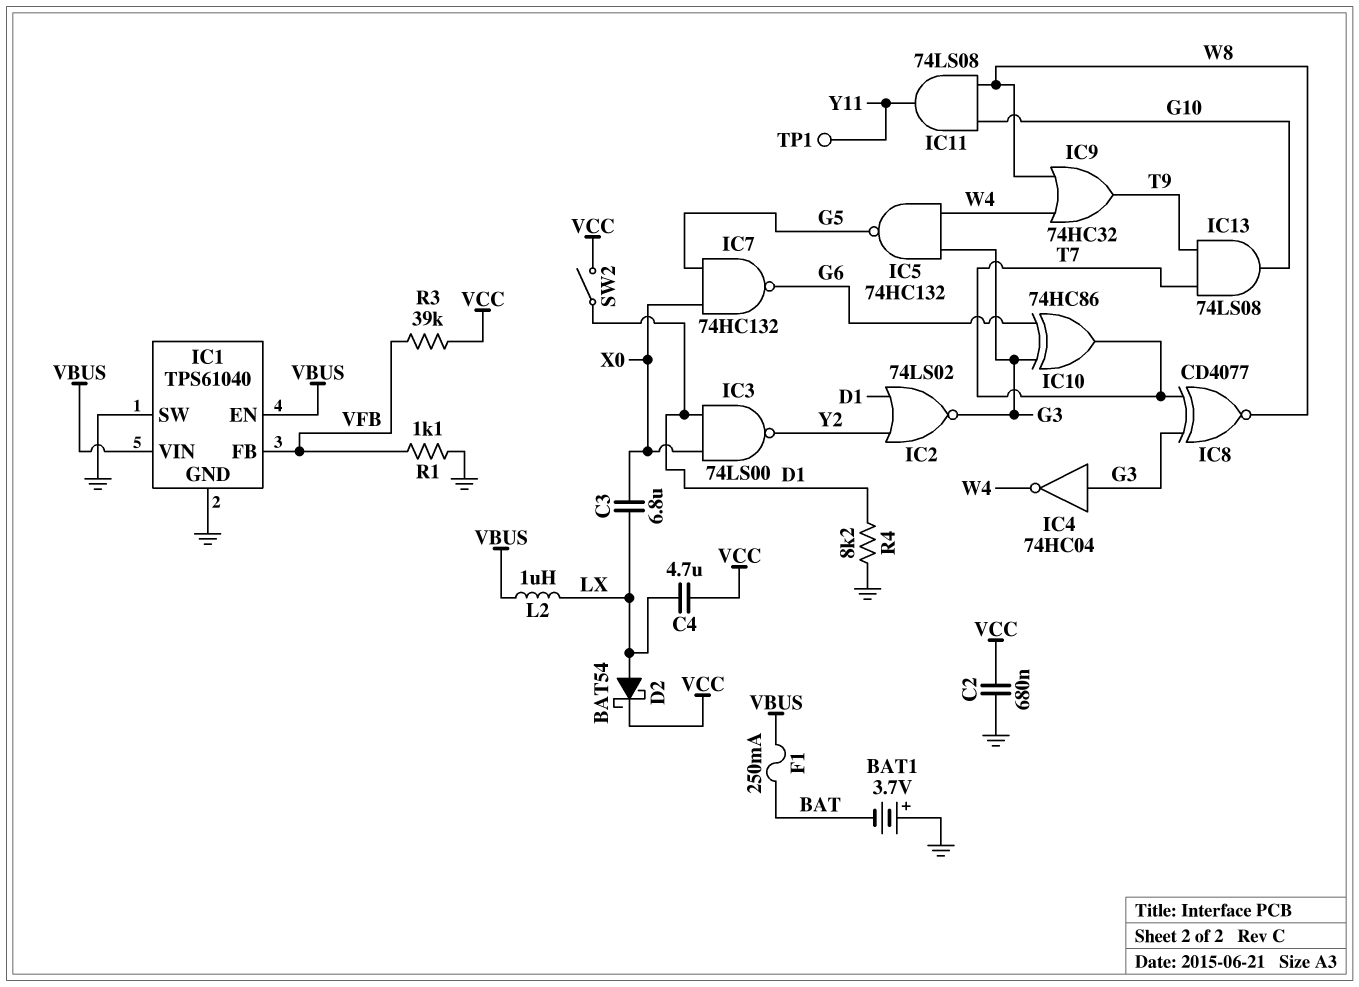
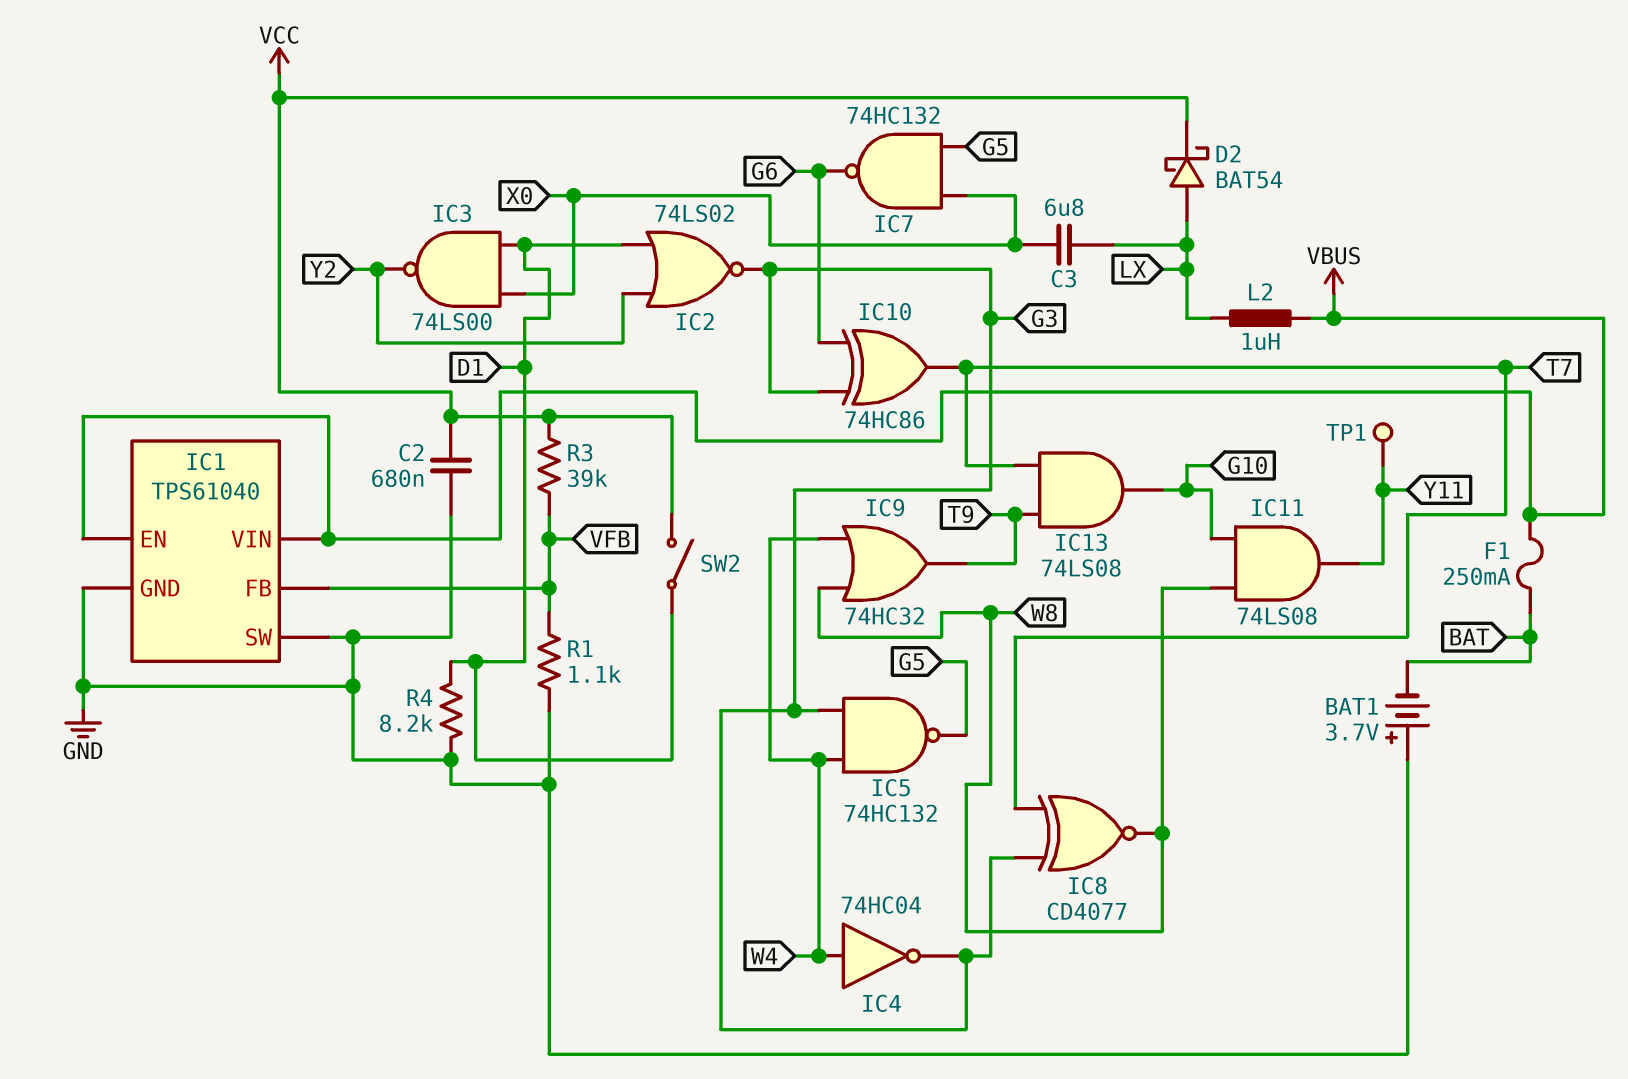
C4: 4.7uF (LX, VCC) -> none
IC4: NOT 74HC04 (in G3, out W4) -> NOT 74HC04 (in W4, out G3)

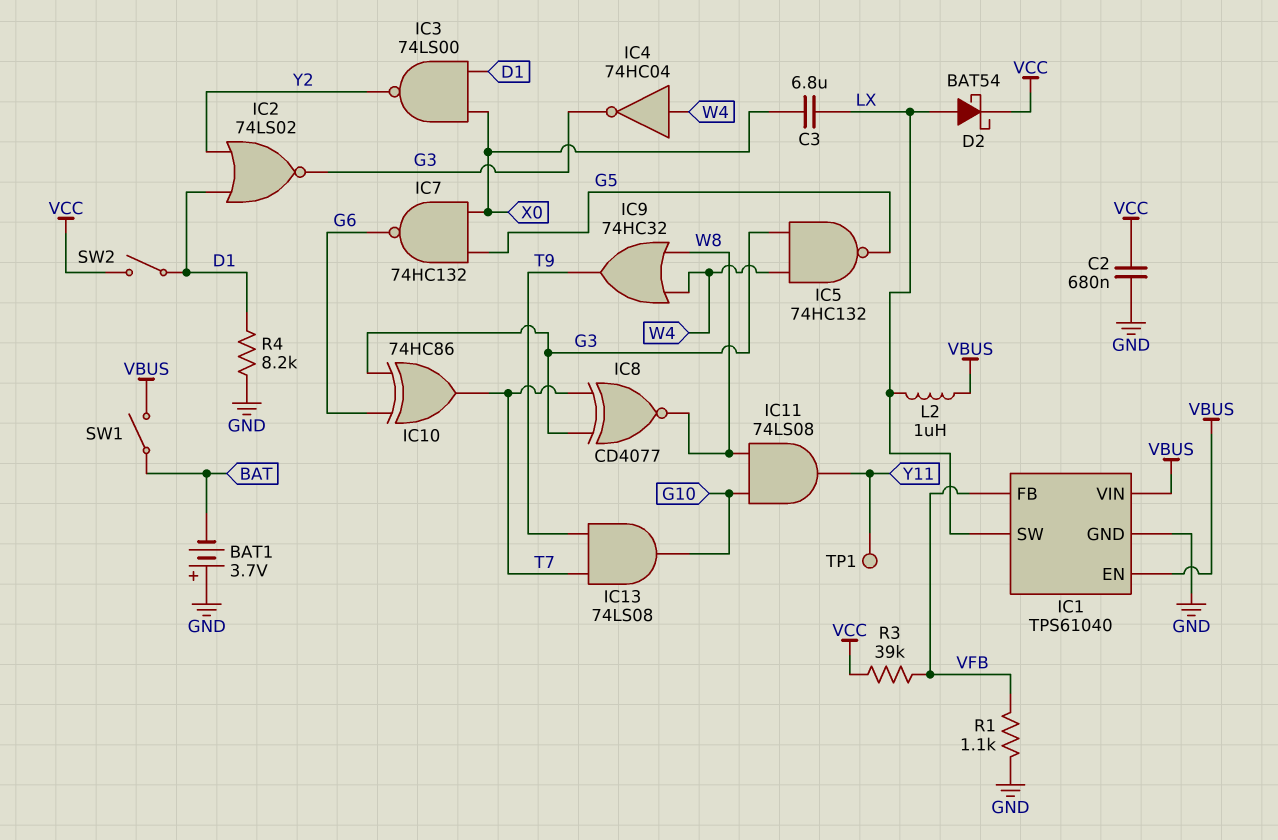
F1: 250mA (BAT, VBUS) -> none
IC1 pin SW: GND -> LX
SW1: none -> switch (BAT, VBUS)

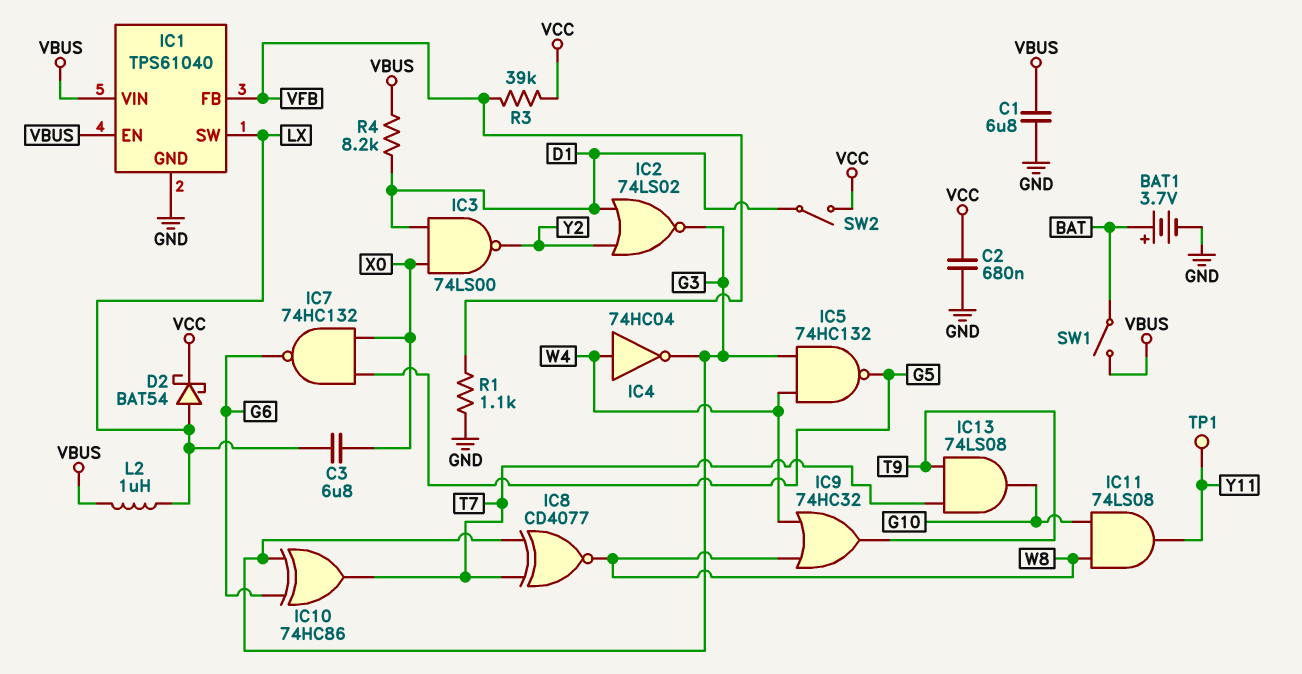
BAT1: 3.7V (plus GND, minus BAT) -> 3.7V (plus BAT, minus GND)
C1: none -> 6.8uF (GND, VBUS)
R4: 8.2k (D1, GND) -> 8.2k (D1, VBUS)

